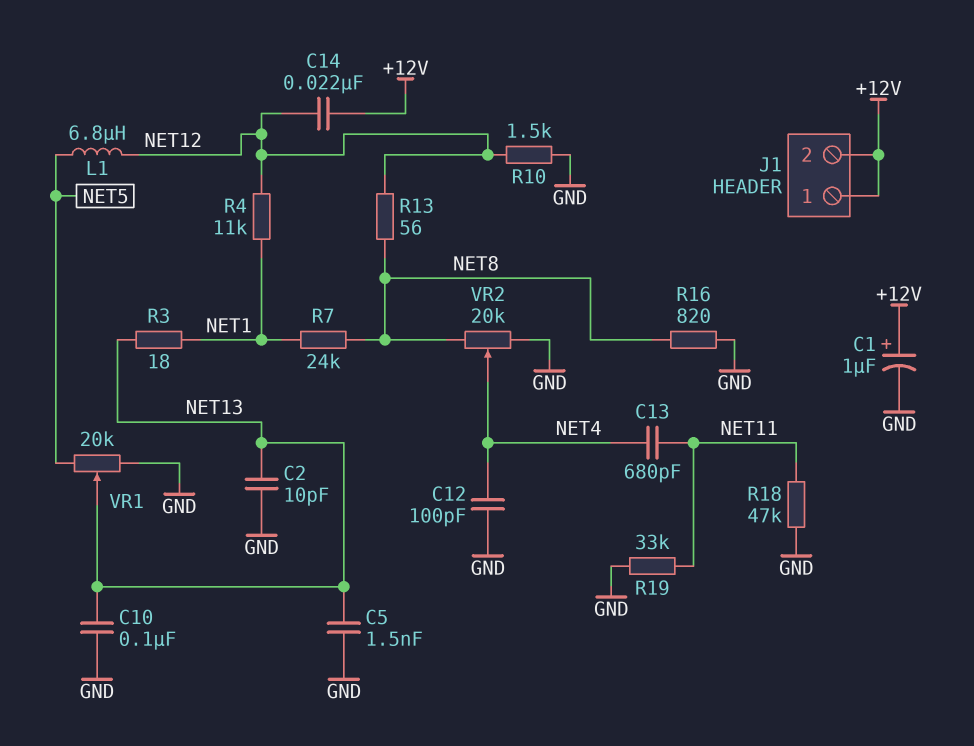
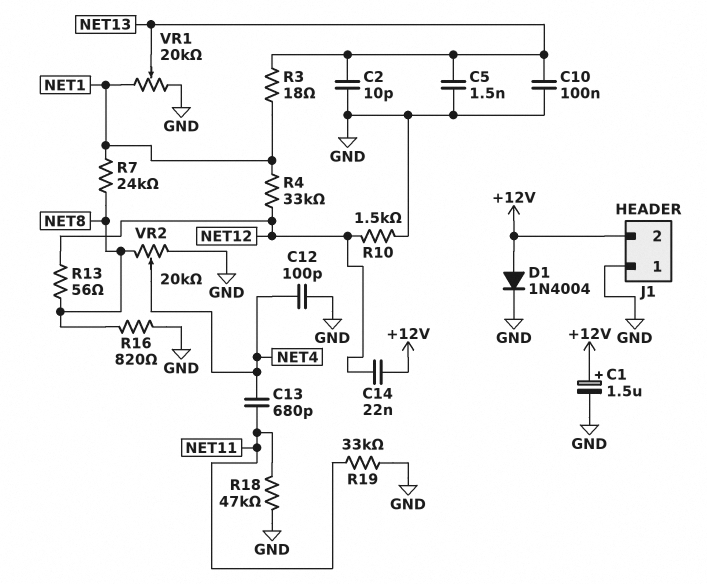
C1: 1uF (plus +12V, minus GND) -> 1.5uF (plus +12V, minus GND)
D1: none -> diode 1N4004 (A +12V, K GND)
J1 pin 1: +12V -> GND
L1: 6.8uH (NET5, NET12) -> none
R4: 11k (NET1, NET12) -> 33k (NET1, NET12)
VR1: 20k (GND, NET5, wiper NET13) -> 20k (GND, NET1, wiper NET13)

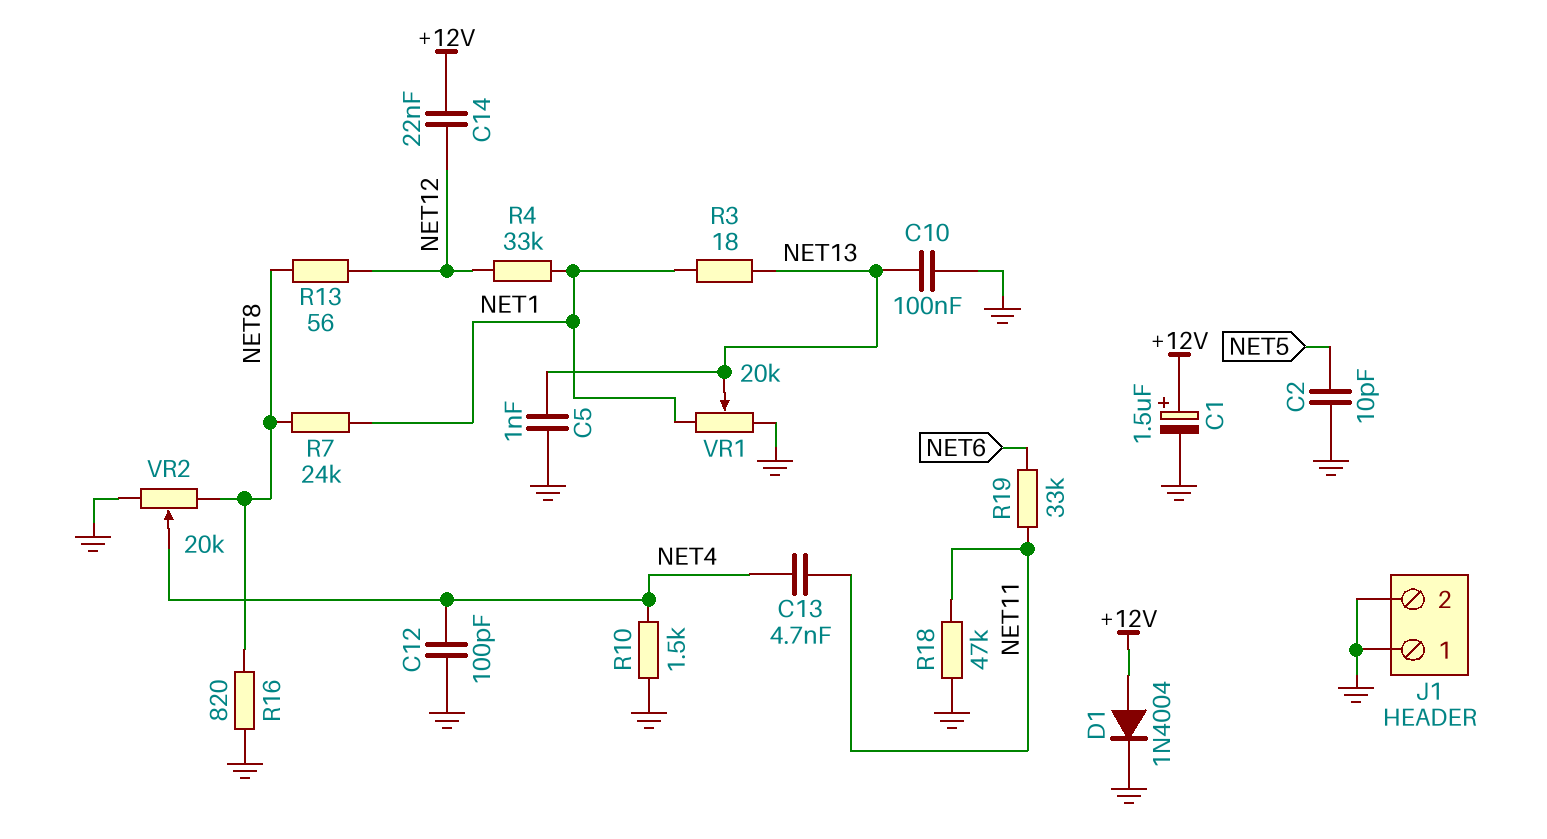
C2: 10pF (GND, NET13) -> 10pF (GND, NET5)
C5: 1.5nF (GND, NET13) -> 1nF (GND, NET13)
C13: 680pF (NET4, NET11) -> 4.7nF (NET4, NET11)
J1 pin 2: +12V -> GND
R10: 1.5k (GND, NET12) -> 1.5k (GND, NET4)
R19: 33k (GND, NET11) -> 33k (NET6, NET11)

